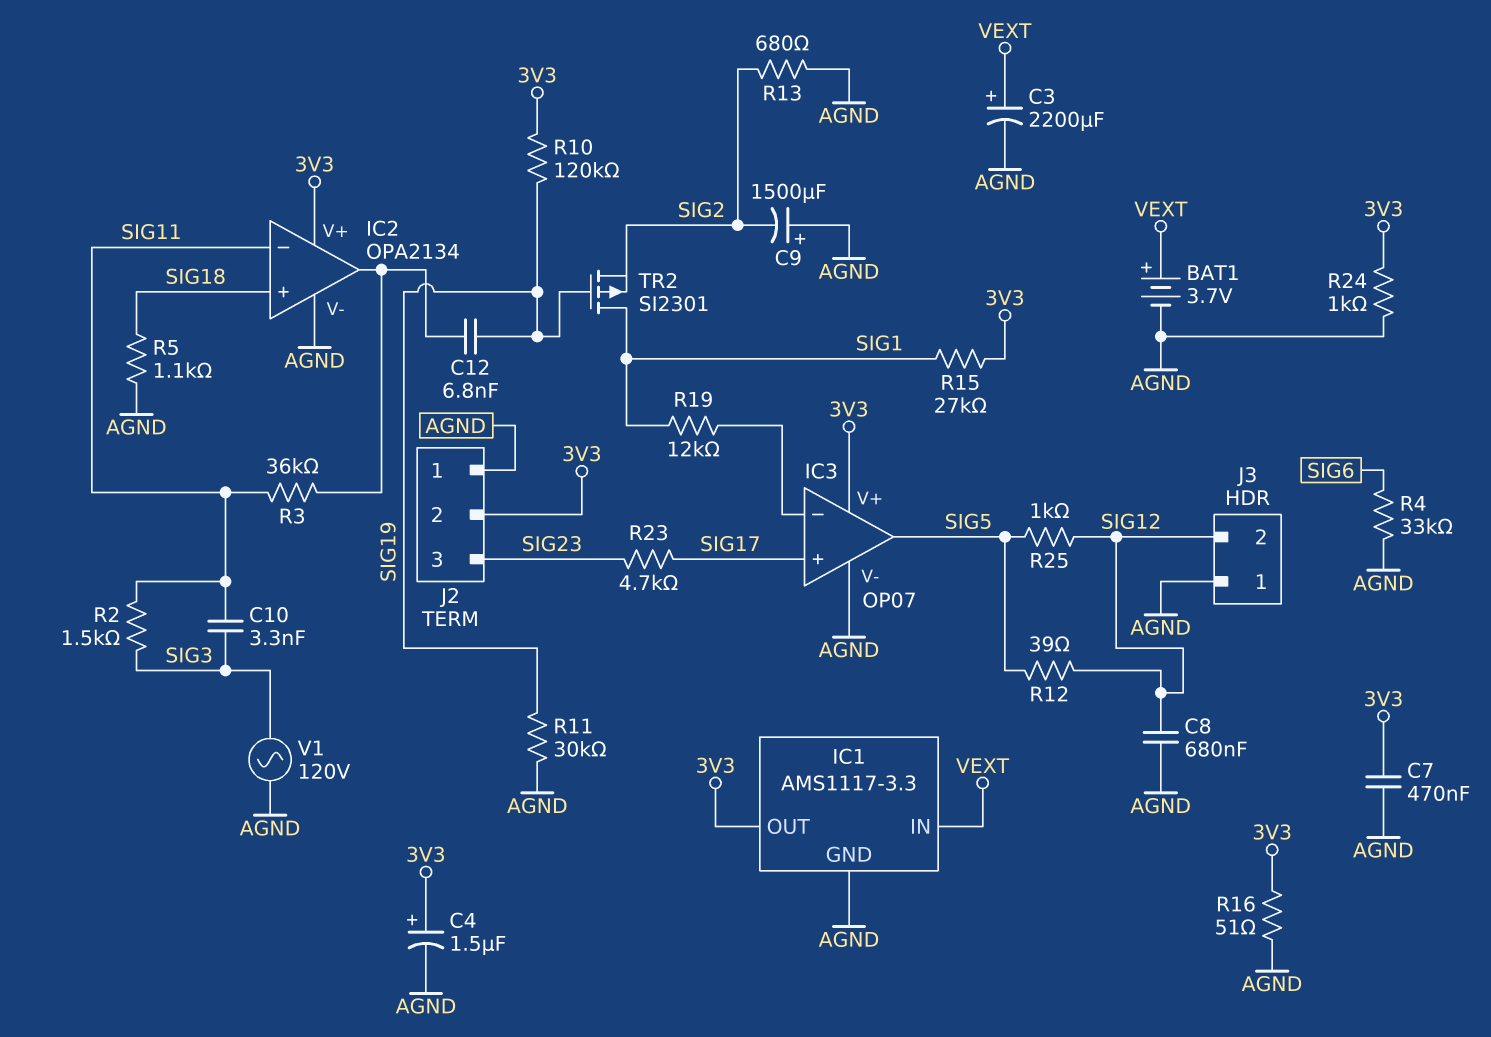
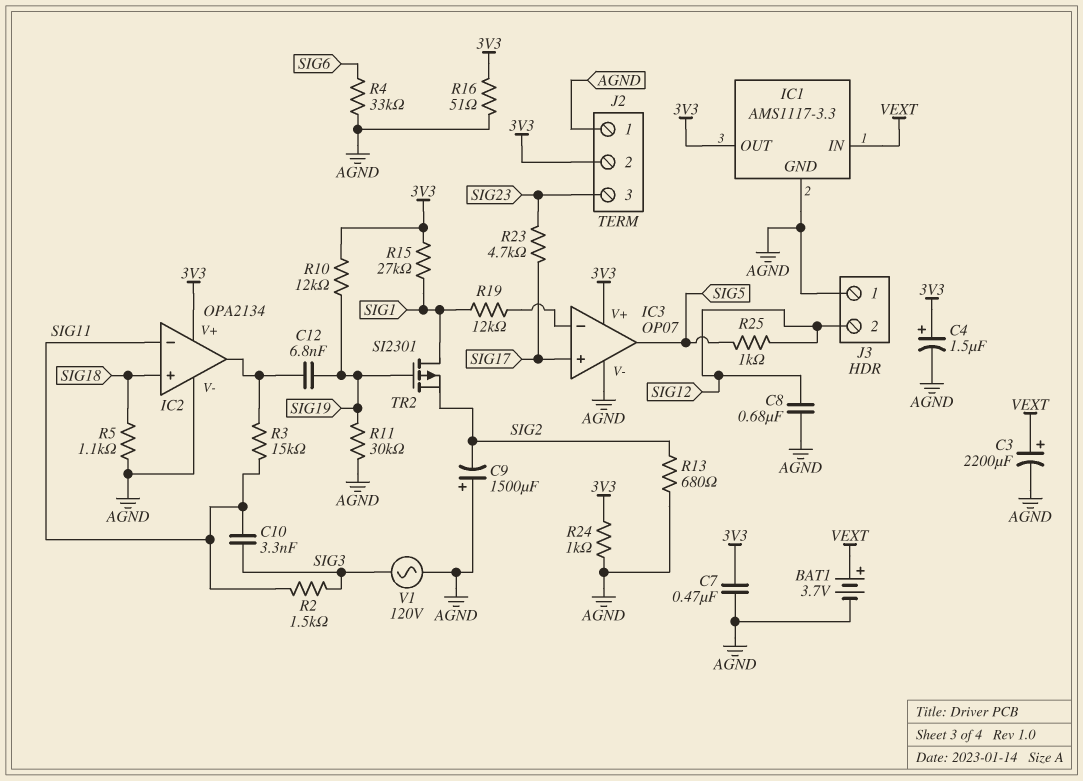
R3: 36k (IC2/out, SIG11) -> 15k (IC2/out, SIG11)
R10: 120k (3V3, SIG19) -> 12k (3V3, SIG19)
R12: 39 (SIG5, SIG12) -> none

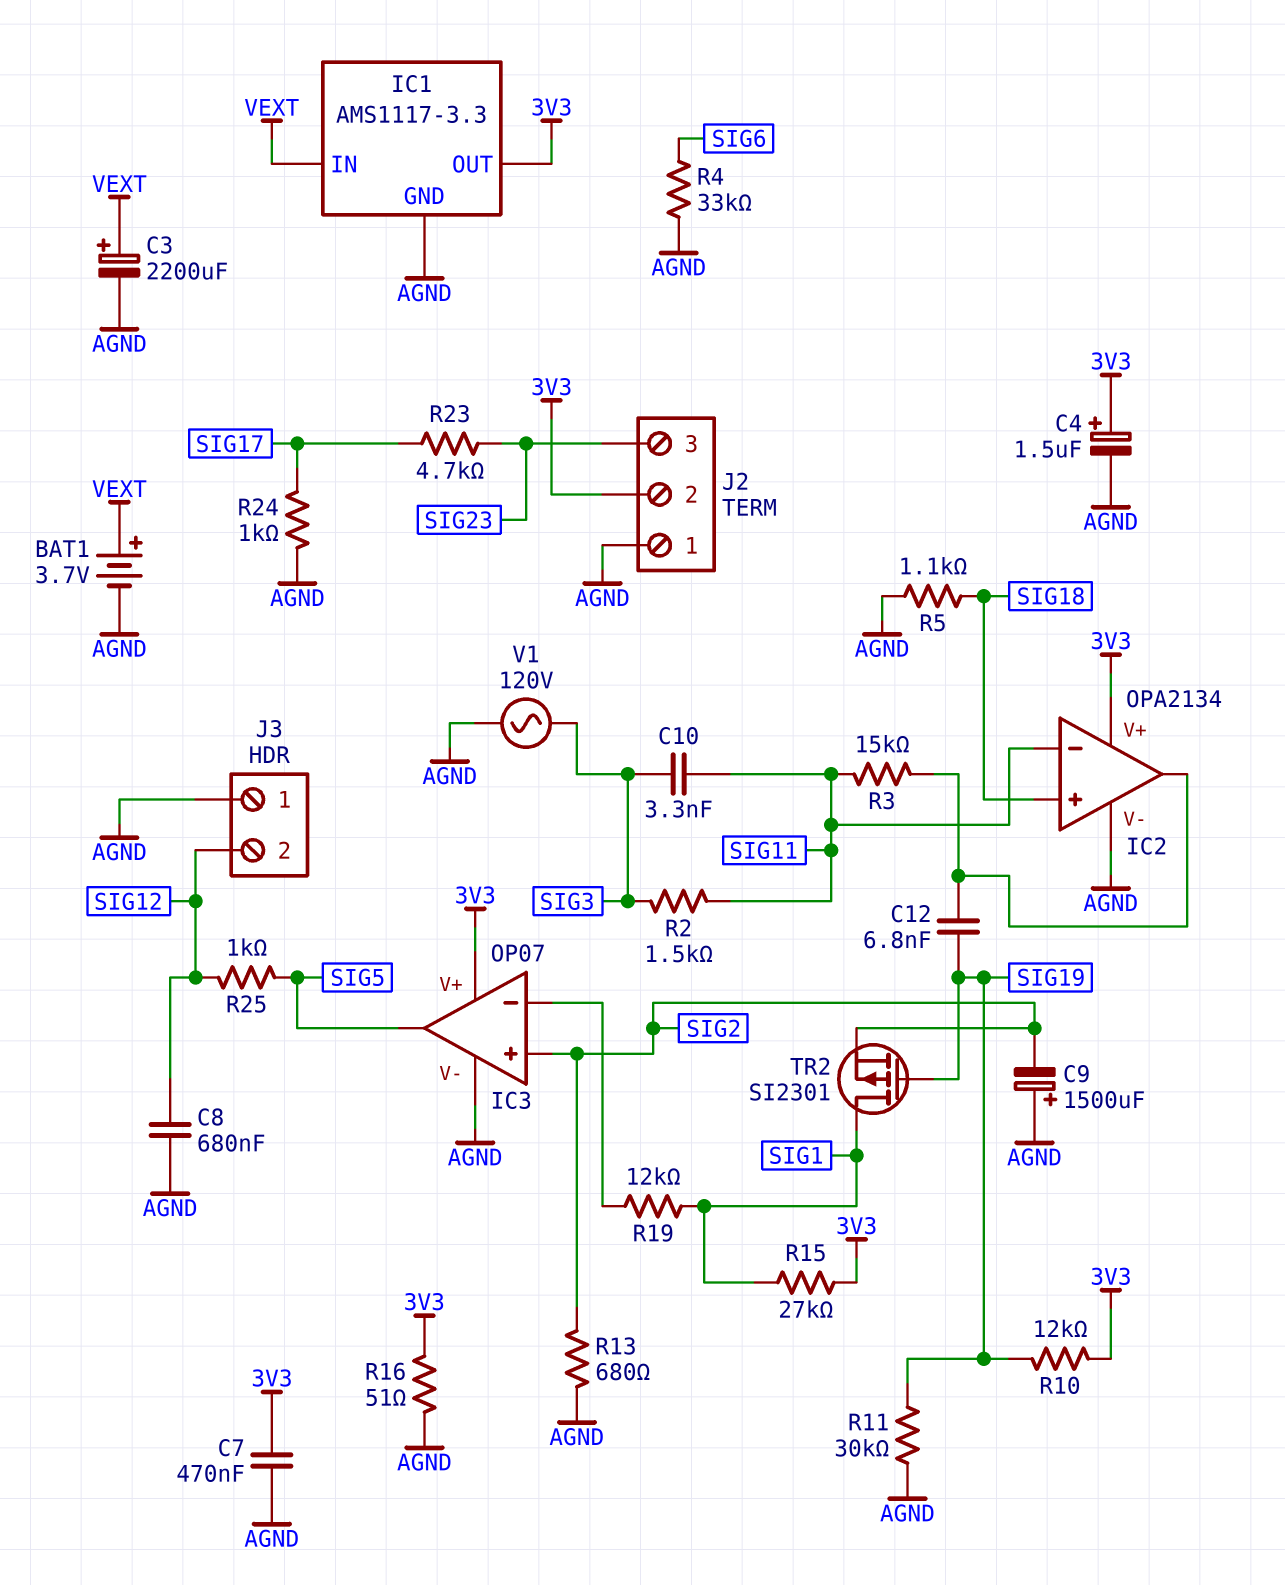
IC3 pin in+: SIG17 -> SIG2
R24: 1k (3V3, AGND) -> 1k (AGND, SIG17)

